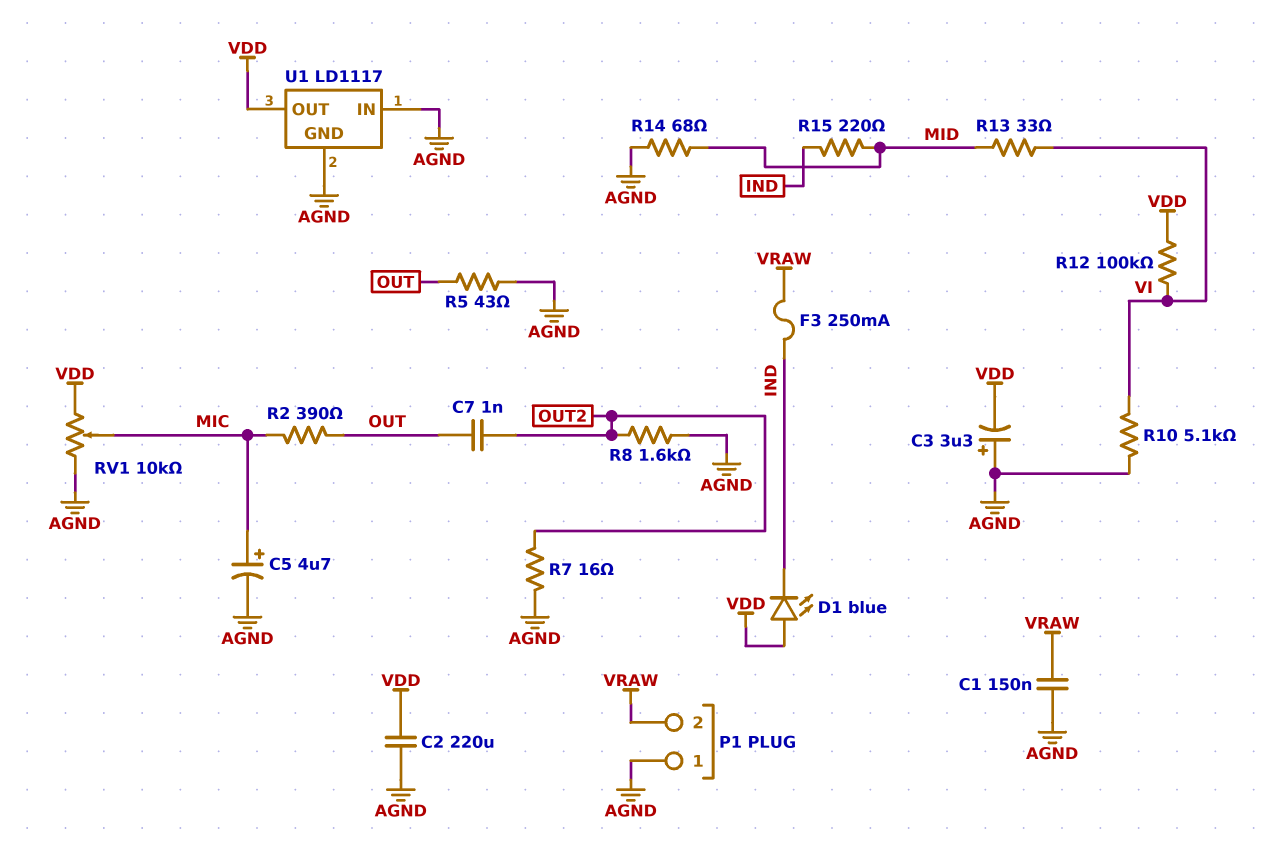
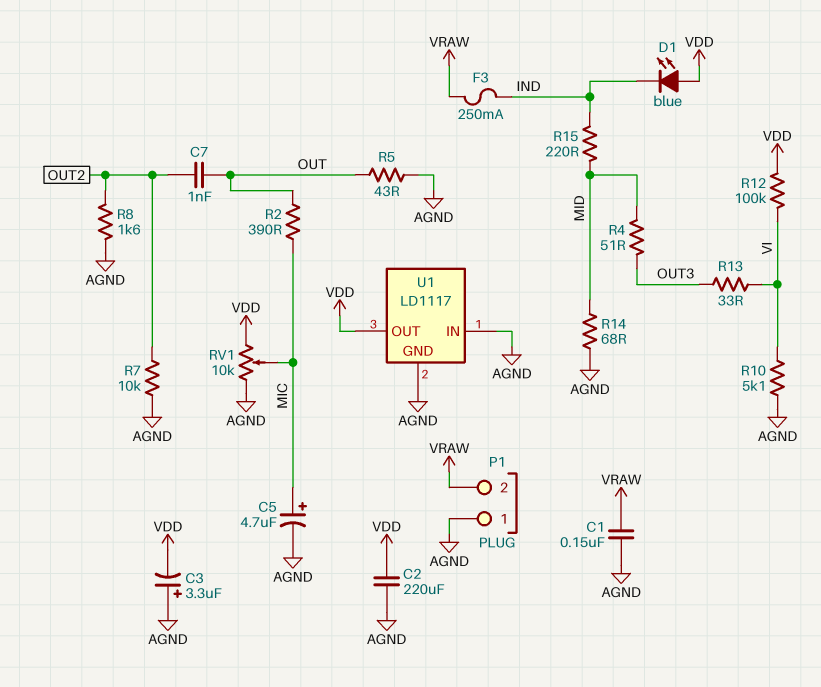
R4: none -> 51 (MID, OUT3)
R7: 16 (AGND, OUT2) -> 10k (AGND, OUT2)
R13: 33 (MID, VI) -> 33 (OUT3, VI)

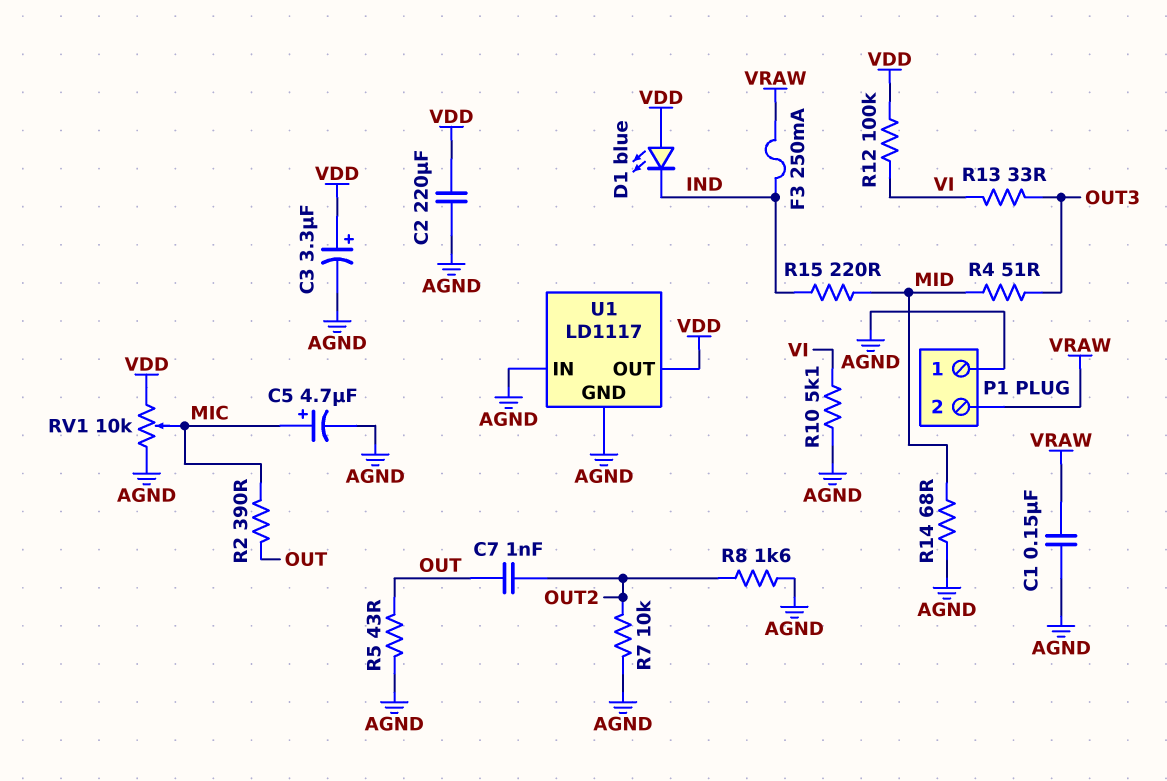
C3: 3.3uF (plus AGND, minus VDD) -> 3.3uF (plus VDD, minus AGND)

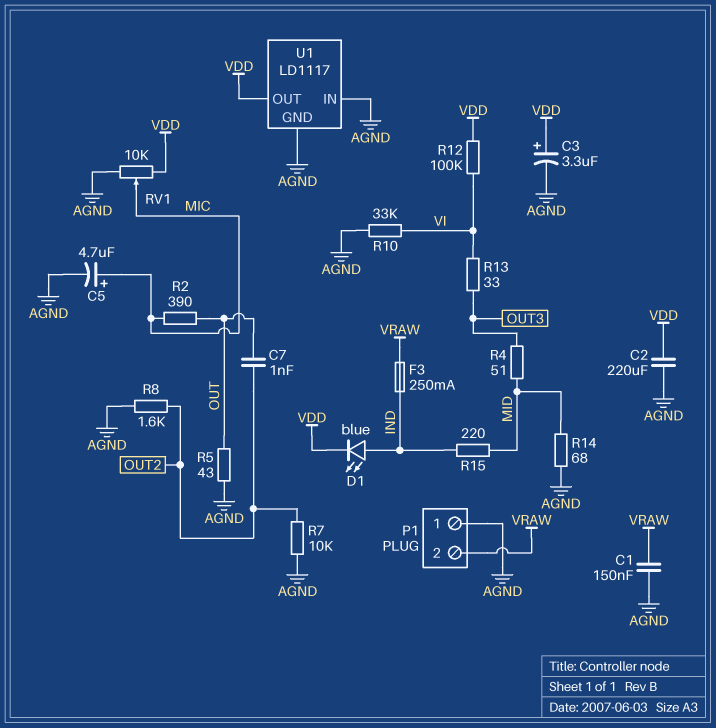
D1: LED blue (A VDD, K IND) -> LED blue (A IND, K VDD)
R10: 5.1k (AGND, VI) -> 33k (AGND, VI)

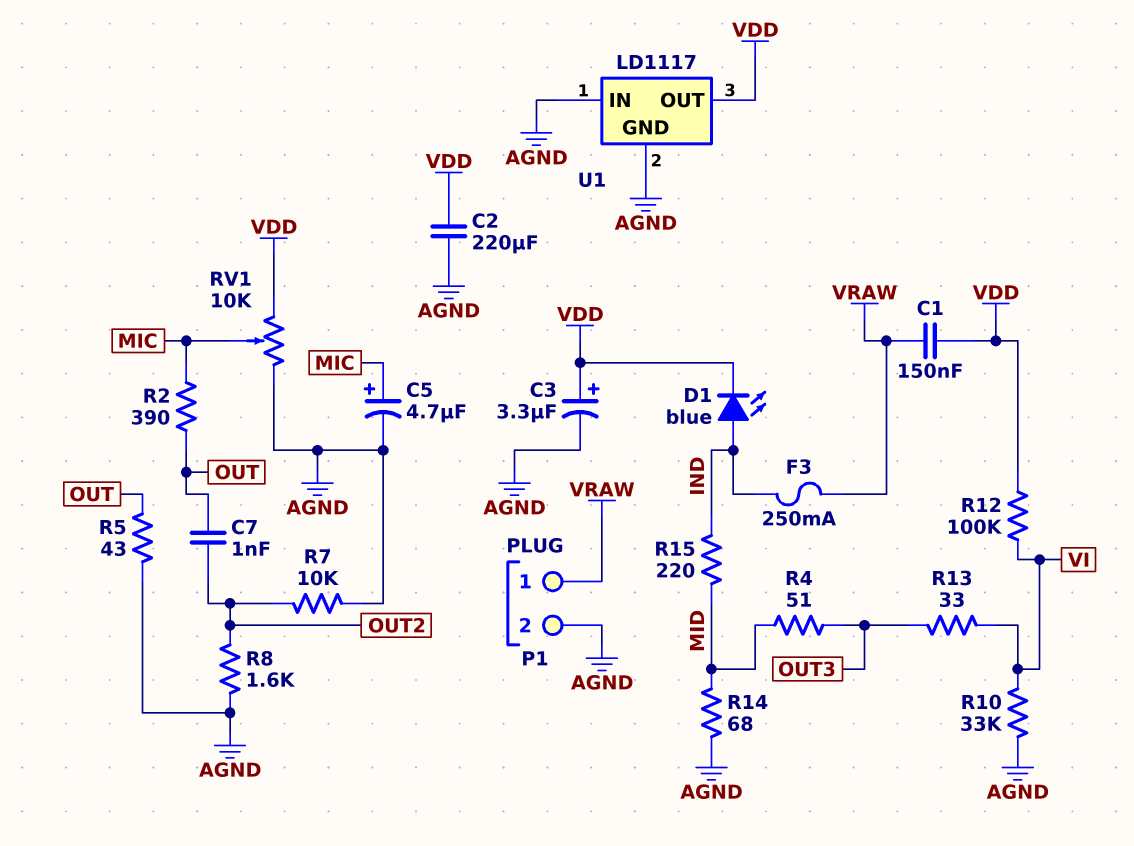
C1: 150nF (AGND, VRAW) -> 150nF (VDD, VRAW)
P1 pin 1: AGND -> VRAW
P1 pin 2: VRAW -> AGND

